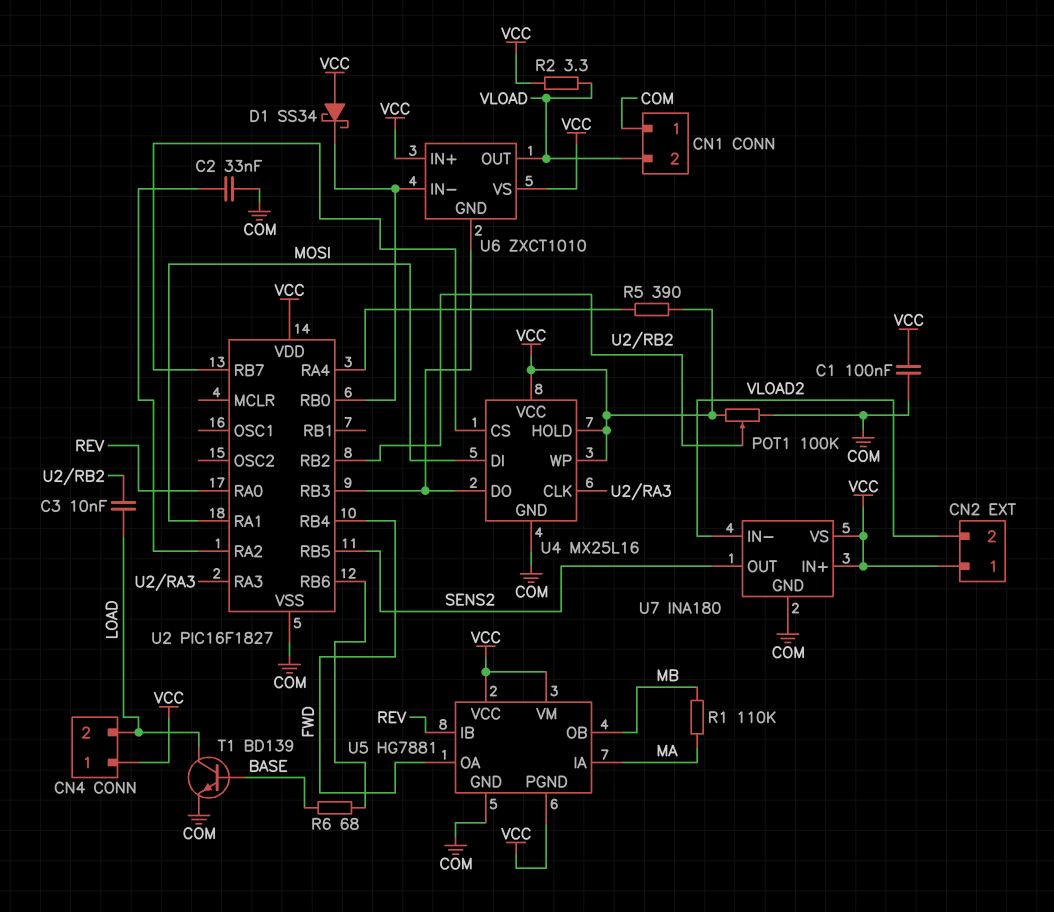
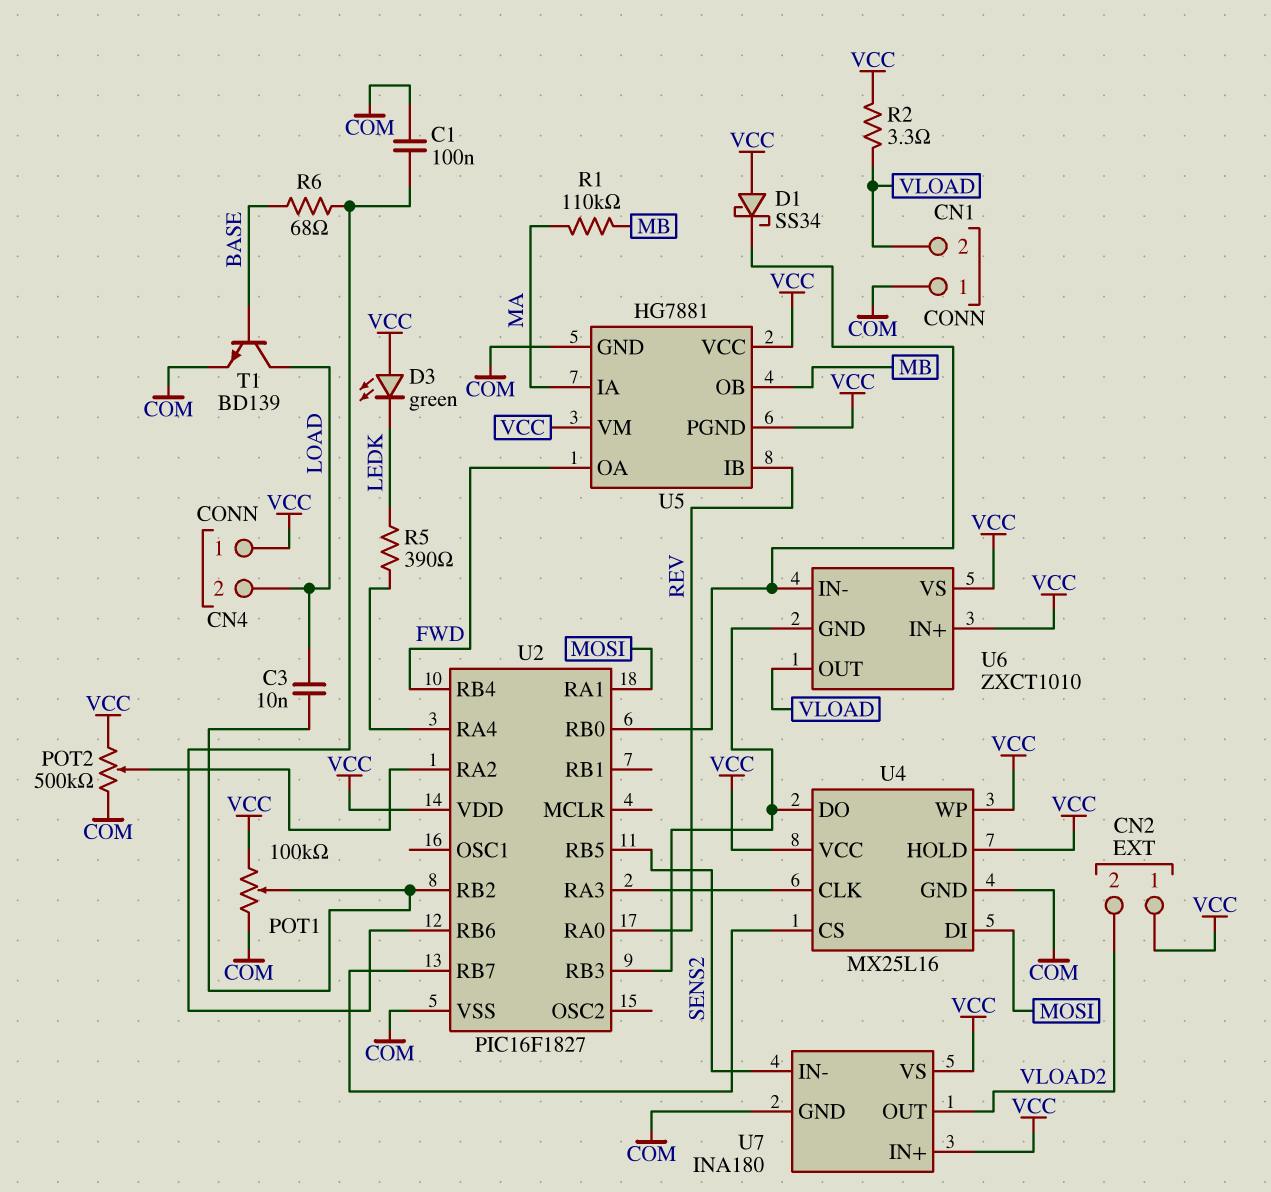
C1: 100nF (COM, VCC) -> 100nF (COM, U2/RB6)
C2: 33nF (COM, U2/RA2) -> none
D3: none -> LED green (A VCC, K LEDK)
POT2: none -> 500k (COM, VCC, wiper U2/RA2)
R5: 390 (U2/RA4, VCC) -> 390 (LEDK, U2/RA4)
U7 pin IN-: VLOAD2 -> SENS2
U7 pin OUT: SENS2 -> VLOAD2

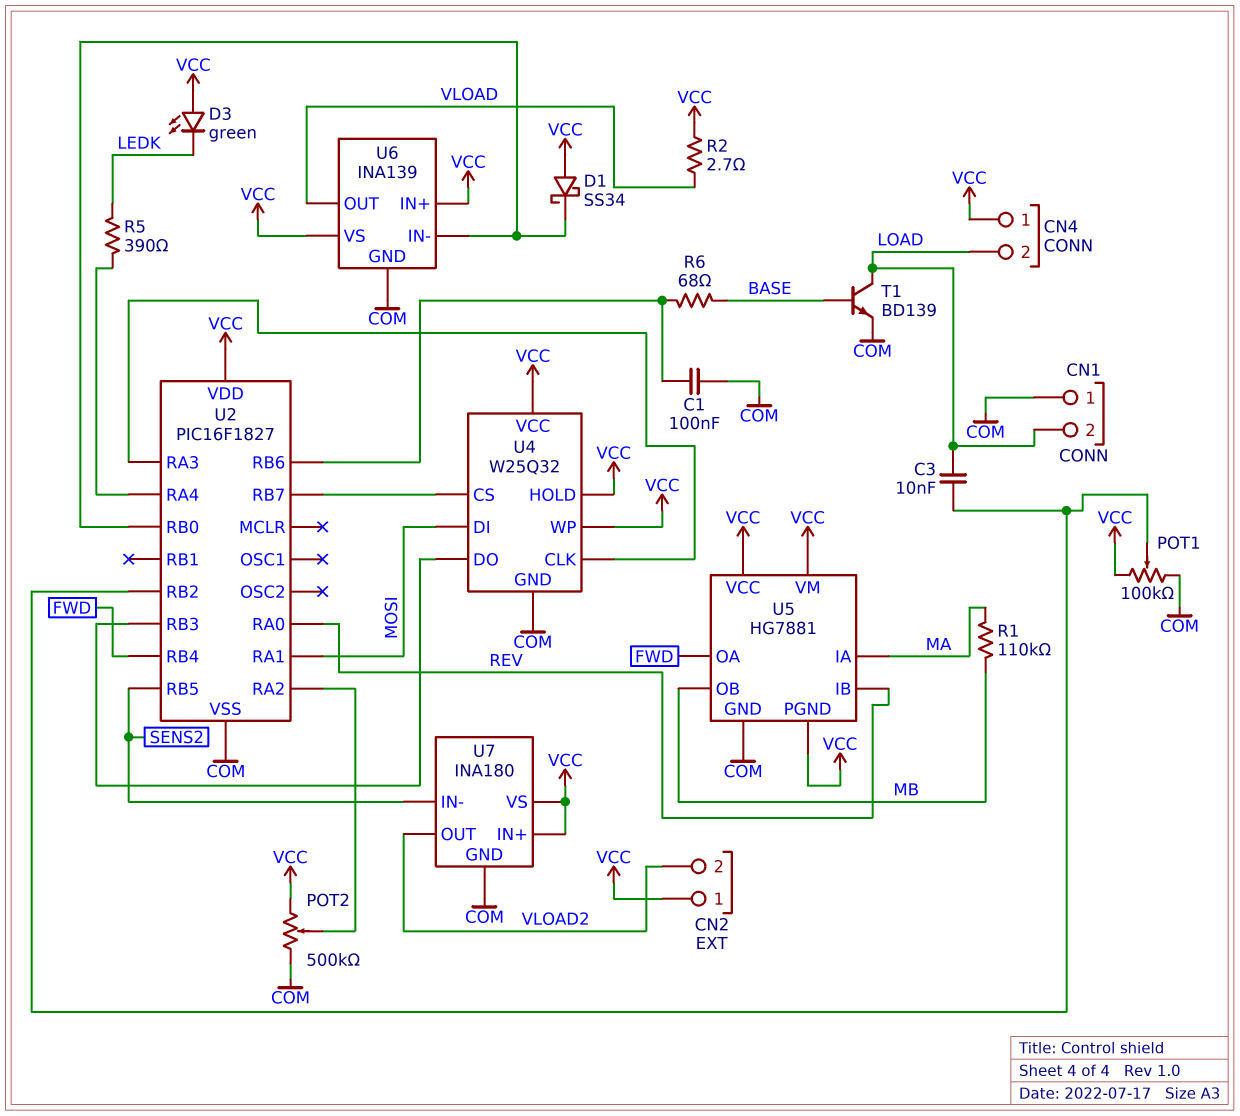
CN1 pin 2: VLOAD -> LOAD
R2: 3.3 (VCC, VLOAD) -> 2.7 (VCC, VLOAD)
U4: MX25L16 -> W25Q32
U6: ZXCT1010 -> INA139
U6 pin GND: U2/RB3 -> COM

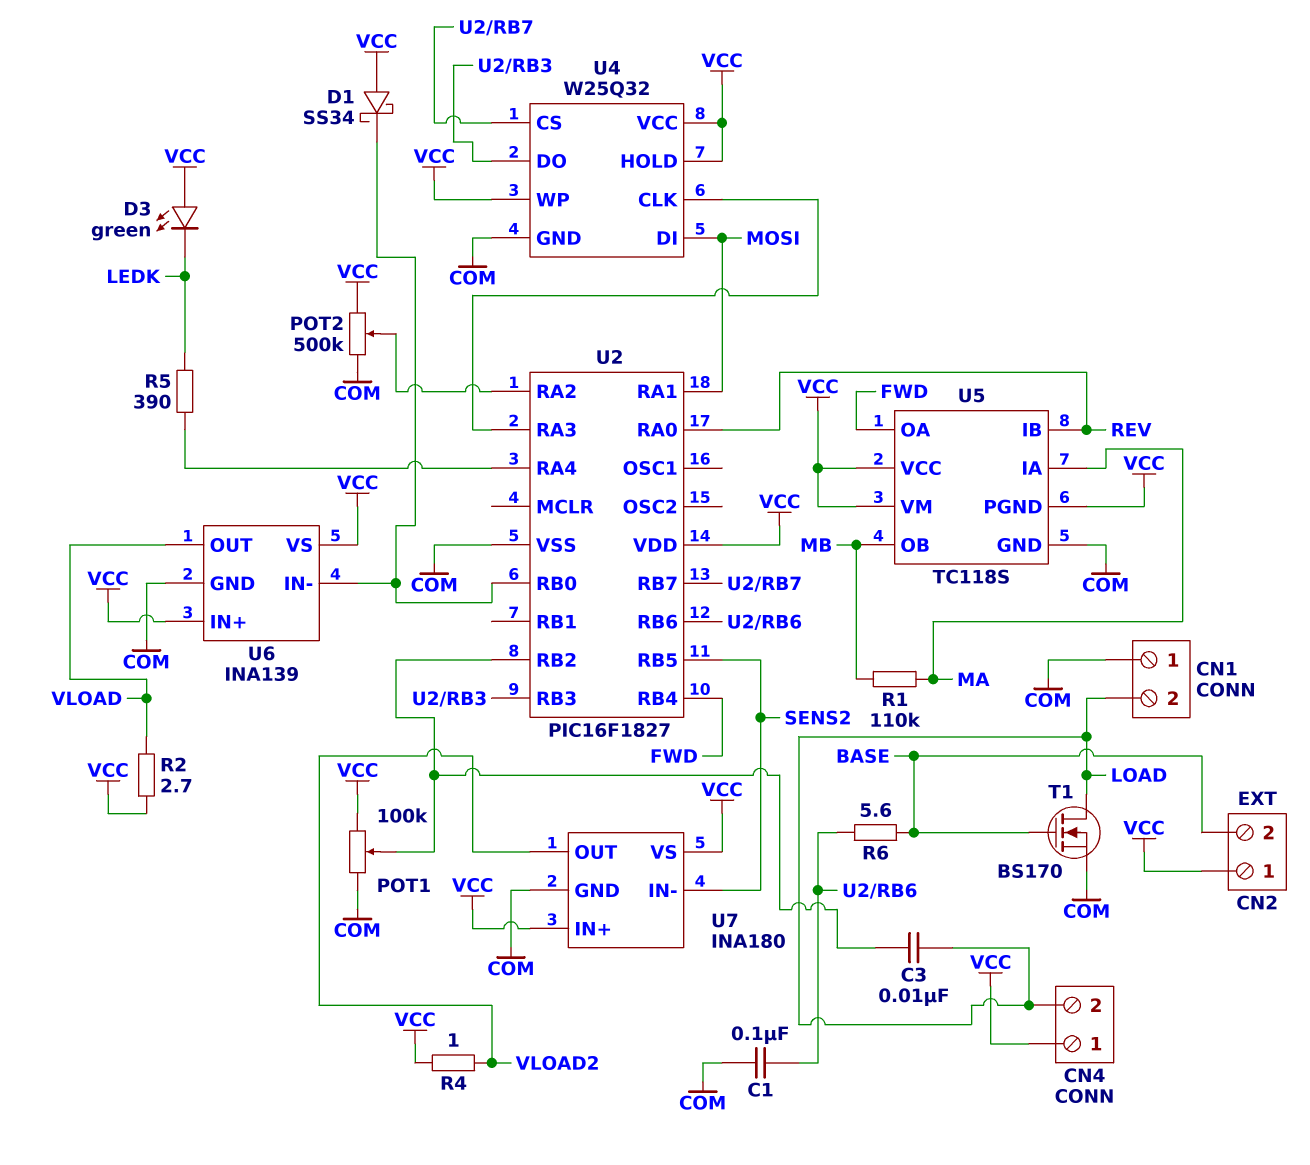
CN2 pin 2: VLOAD2 -> BASE
R4: none -> 1 (VCC, VLOAD2)
R6: 68 (BASE, U2/RB6) -> 5.6 (BASE, U2/RB6)
T1: NPN BD139 (B BASE, C LOAD, E COM) -> NMOS BS170 (G BASE, D LOAD, S COM)
U5: HG7881 -> TC118S

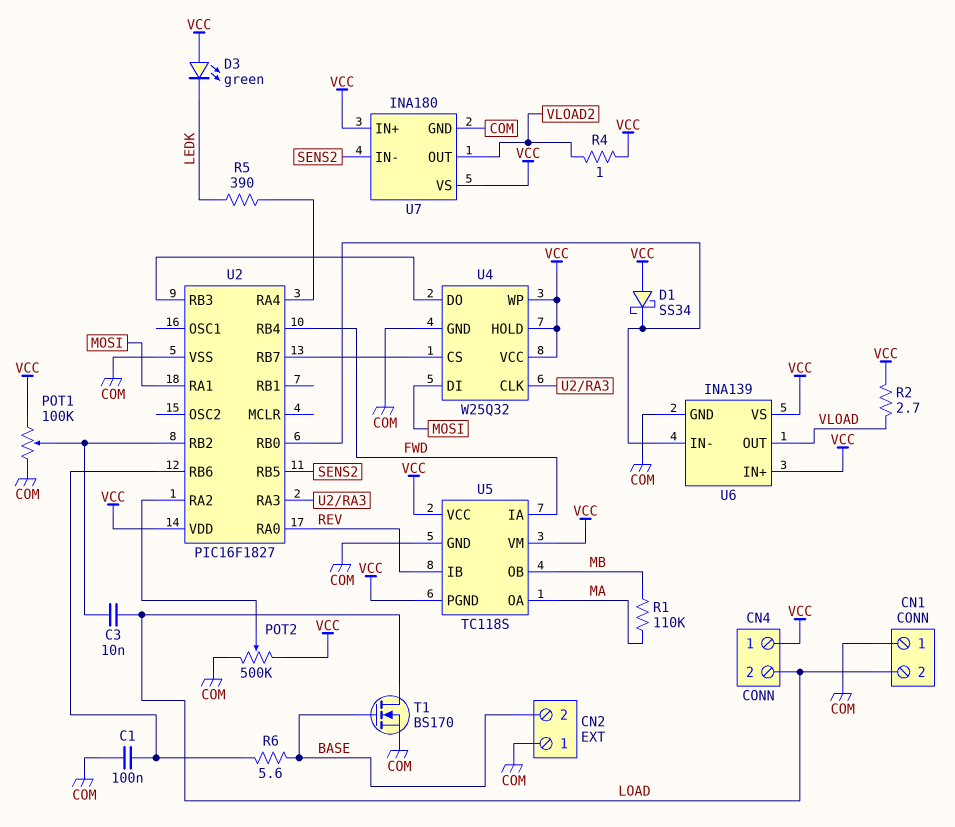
CN2 pin 1: VCC -> COM
U5 pin IA: MA -> FWD
U5 pin OA: FWD -> MA

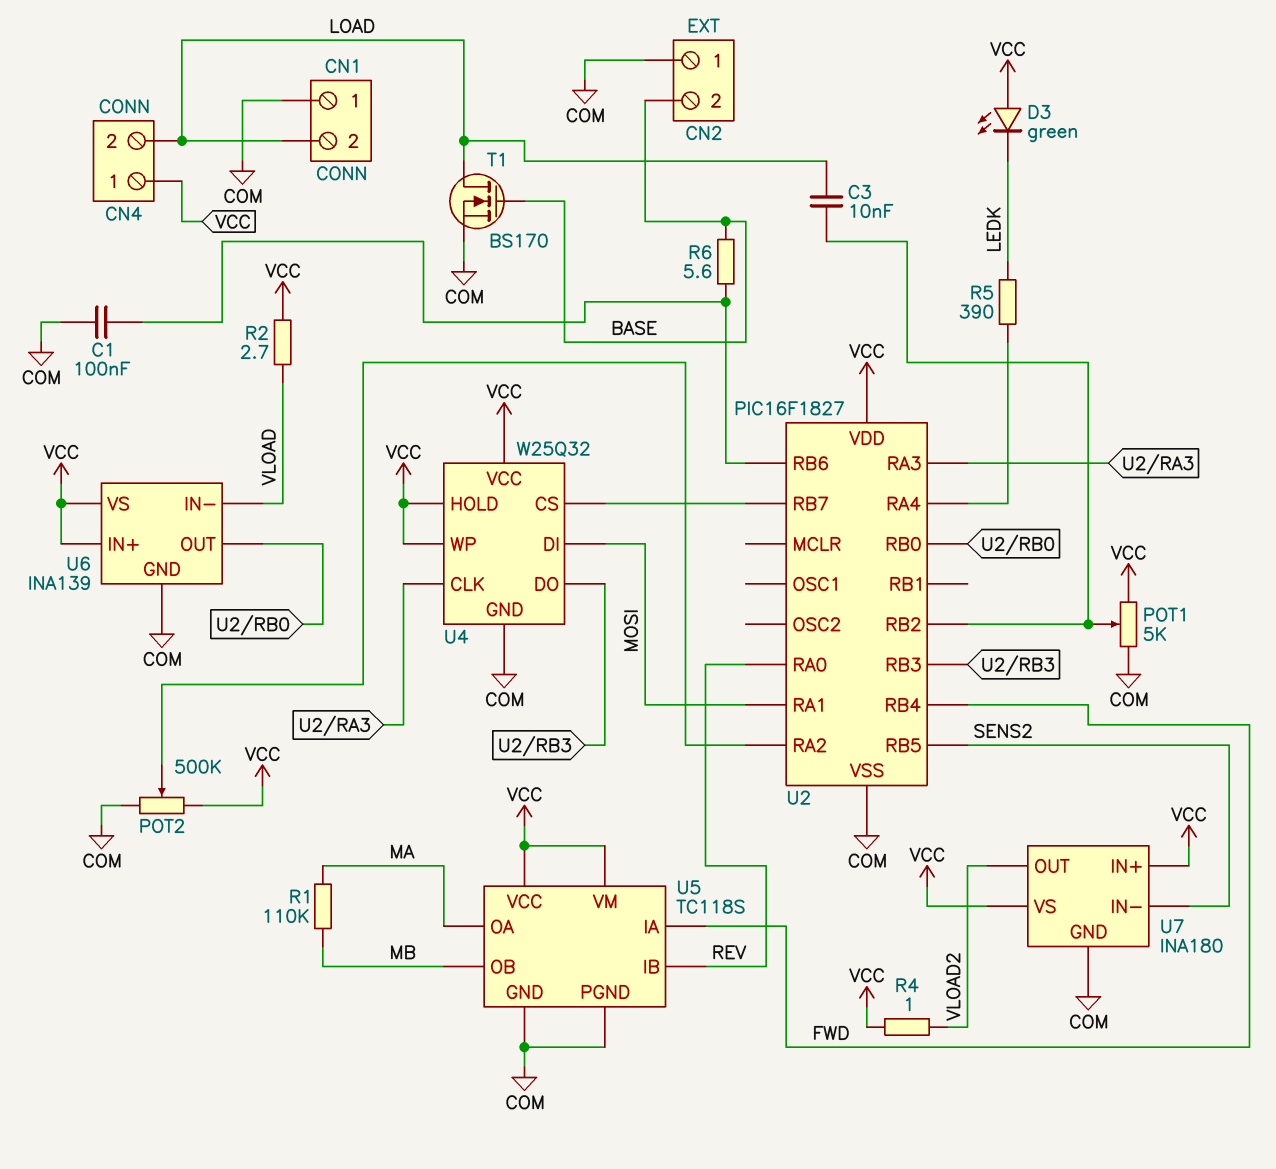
D1: schottky SS34 (A VCC, K U2/RB0) -> none
POT1: 100k (COM, VCC, wiper U2/RB2) -> 5k (COM, VCC, wiper U2/RB2)
U5 pin PGND: VCC -> COM
U6 pin IN-: U2/RB0 -> VLOAD
U6 pin OUT: VLOAD -> U2/RB0

